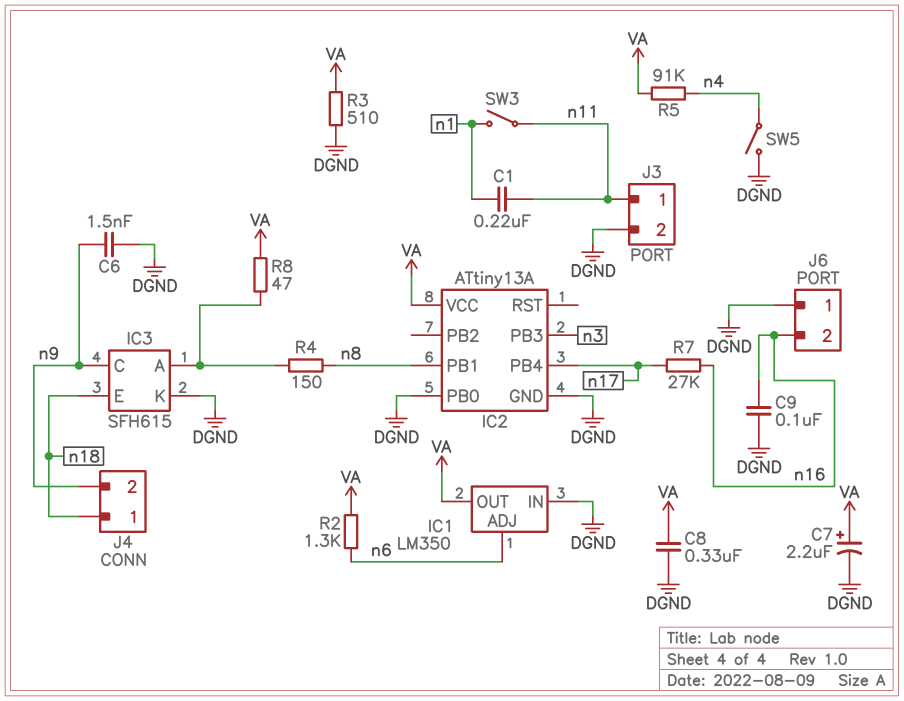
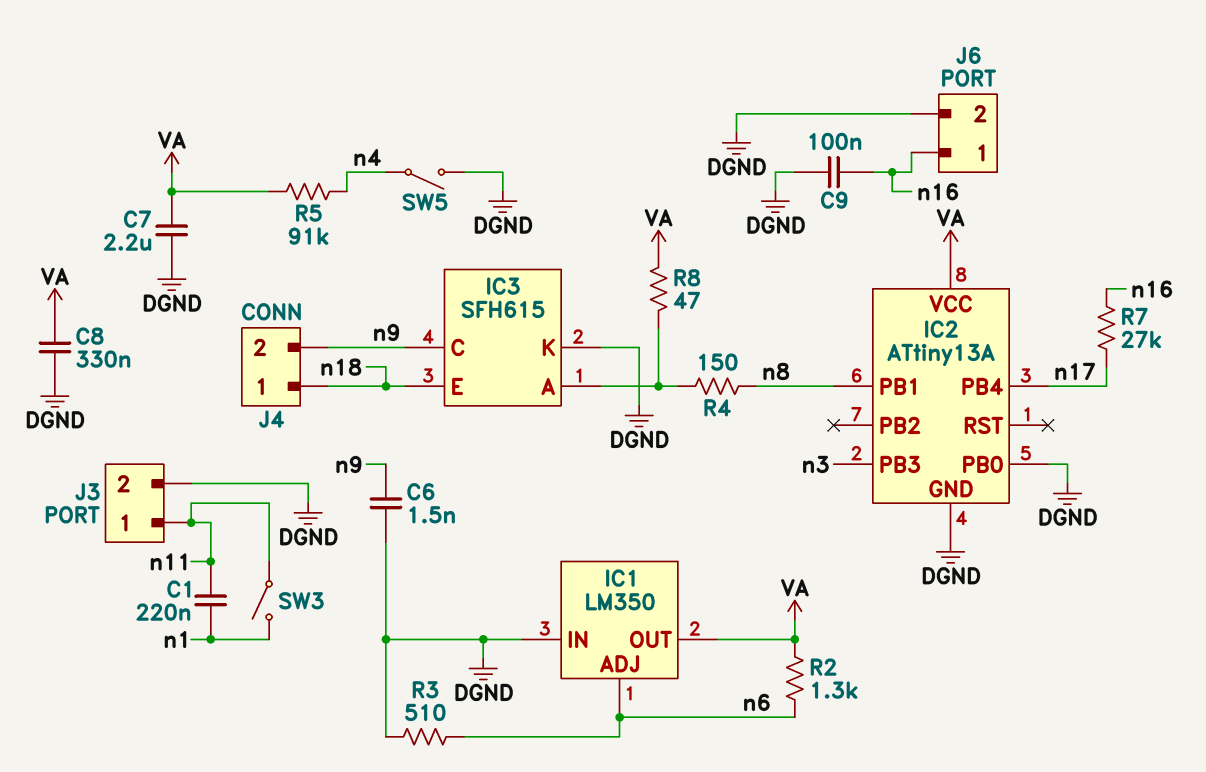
C7: 2.2uF (plus VA, minus DGND) -> 2.2uF (DGND, VA)
J6 pin 1: DGND -> n16
J6 pin 2: n16 -> DGND
R3: 510 (DGND, VA) -> 510 (DGND, n6)

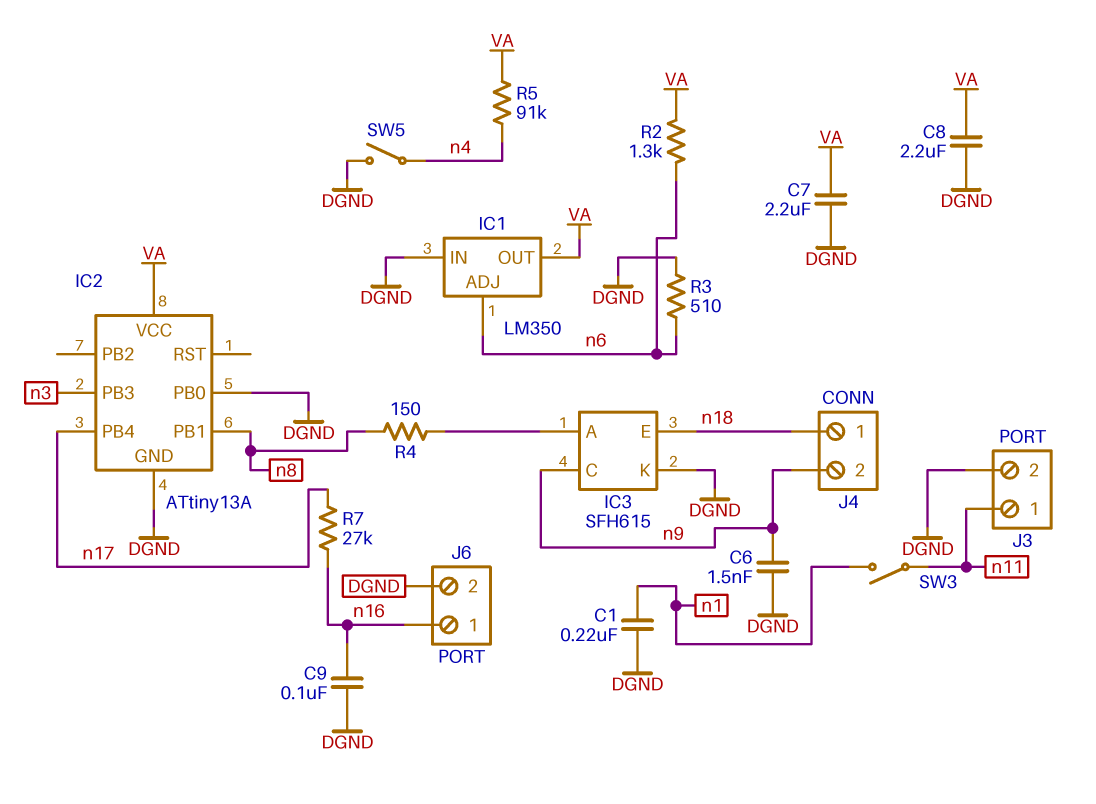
C1: 220nF (n1, n11) -> 220nF (DGND, n1)
C8: 330nF (DGND, VA) -> 2.2uF (DGND, VA)
R8: 47 (IC3/A, VA) -> none

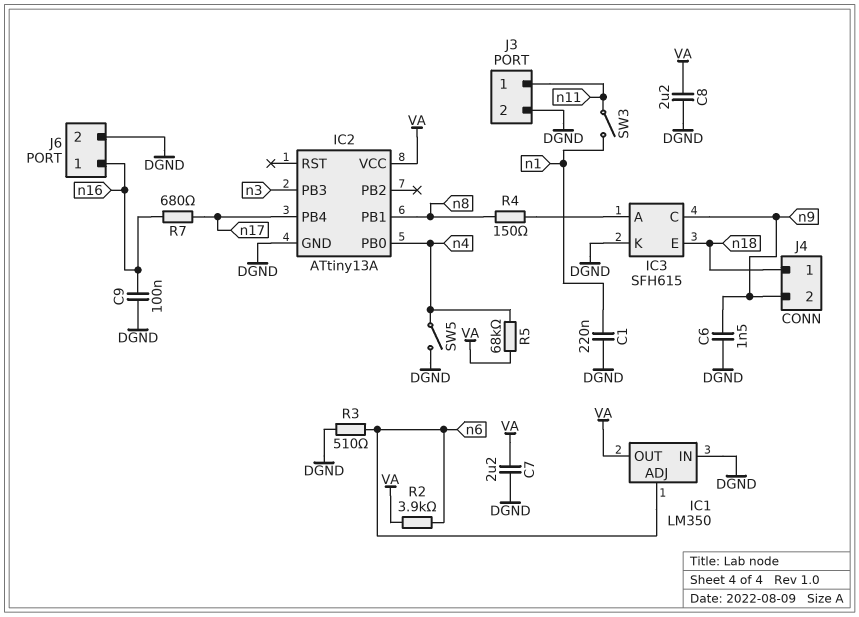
IC2 pin PB0: DGND -> n4
R2: 1.3k (VA, n6) -> 3.9k (VA, n6)
R5: 91k (VA, n4) -> 68k (VA, n4)
R7: 27k (n16, n17) -> 680 (n16, n17)

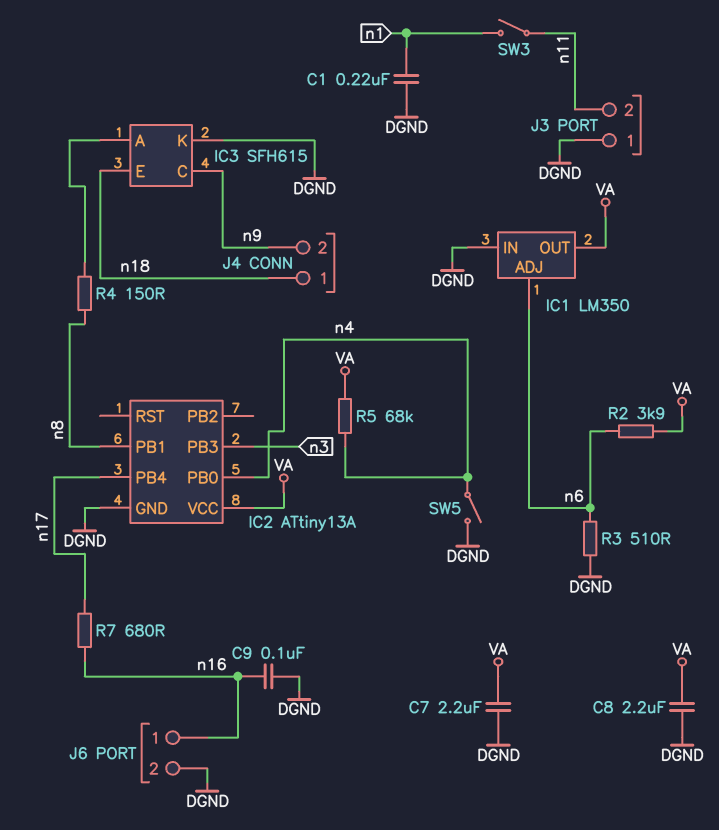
C6: 1.5nF (DGND, n9) -> none
J3 pin 1: n11 -> DGND
J3 pin 2: DGND -> n11

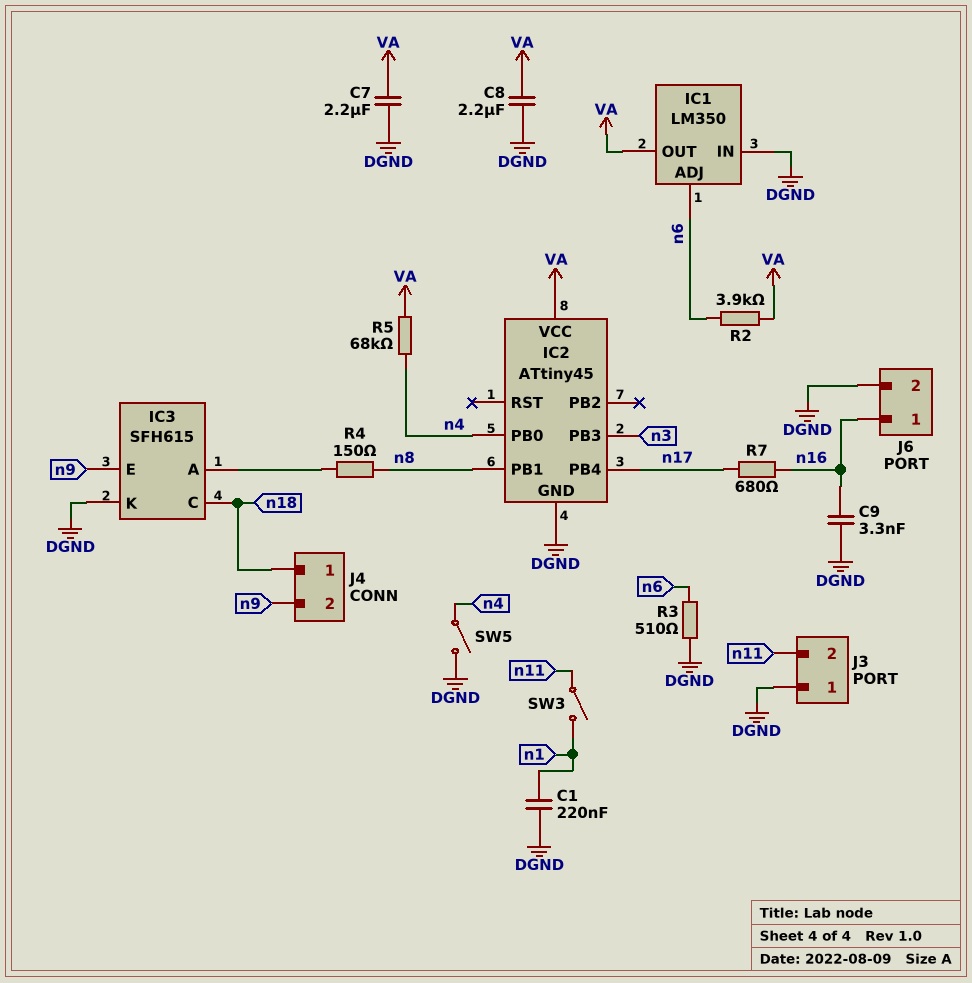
C9: 100nF (DGND, n16) -> 3.3nF (DGND, n16)
IC2: ATtiny13A -> ATtiny45
IC3 pin C: n9 -> n18
IC3 pin E: n18 -> n9

